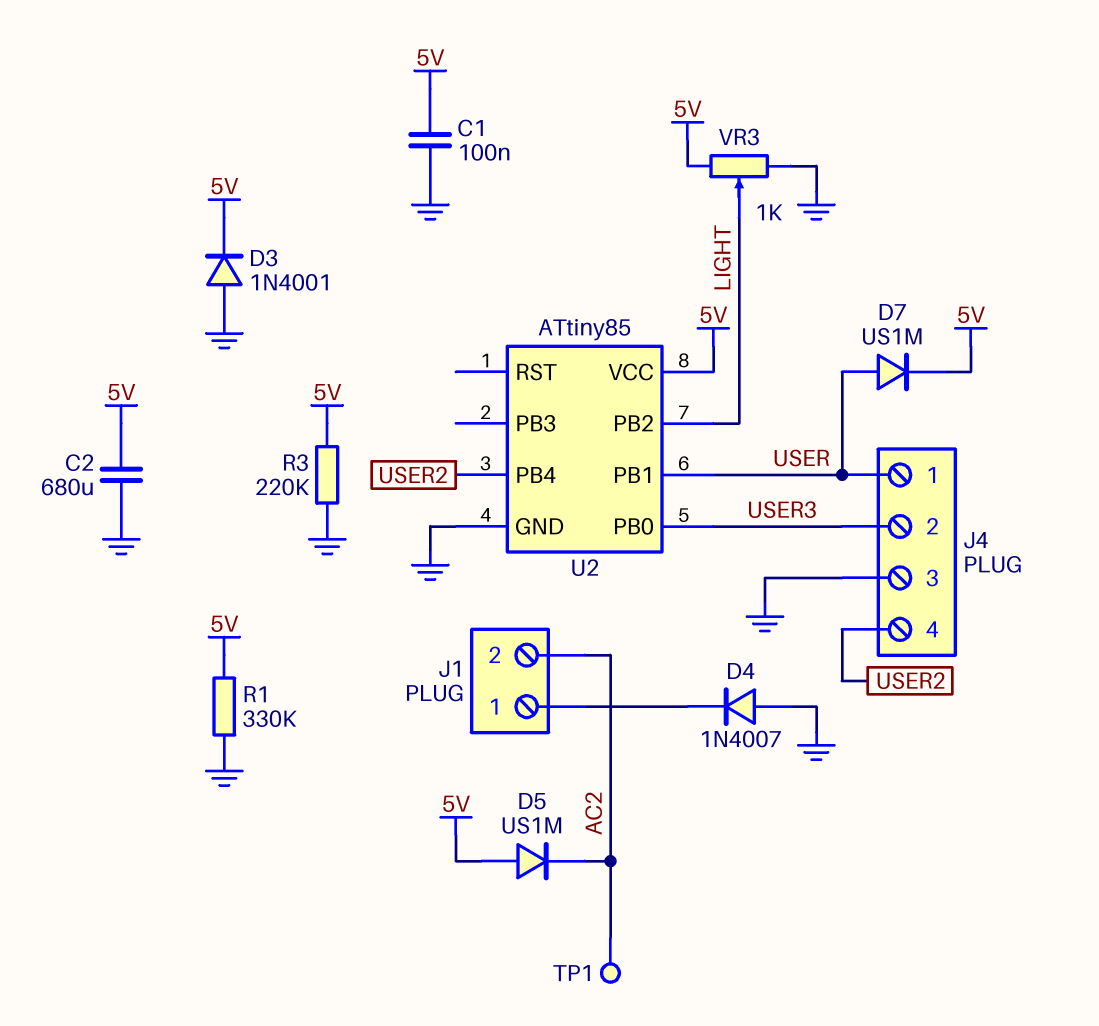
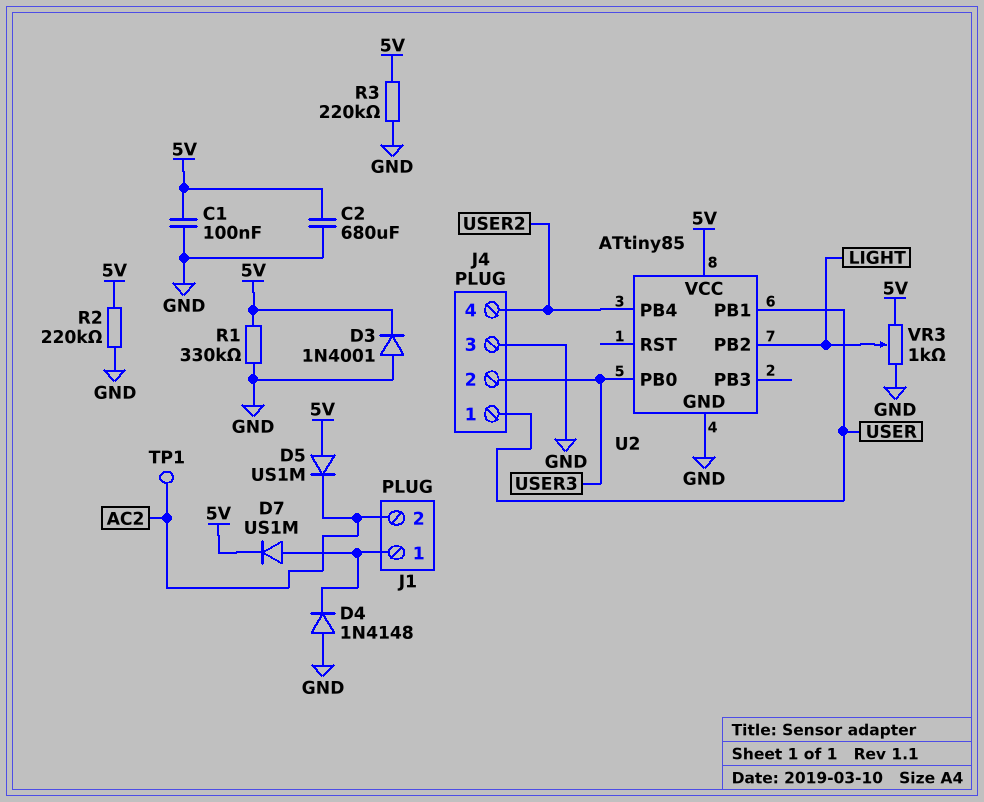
D4: diode 1N4007 (A GND, K J1/1) -> diode 1N4148 (A GND, K J1/1)
D7: diode US1M (A USER, K 5V) -> diode US1M (A J1/1, K 5V)
R2: none -> 220k (5V, GND)

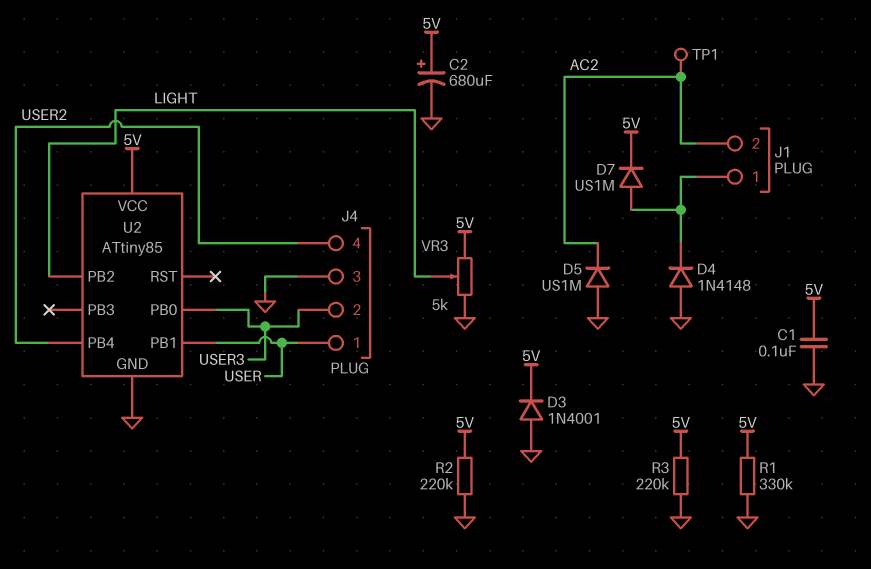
C2: 680uF (5V, GND) -> 680uF (plus 5V, minus GND)
D5: diode US1M (A 5V, K AC2) -> diode US1M (A GND, K AC2)
VR3: 1k (5V, GND, wiper LIGHT) -> 5k (5V, GND, wiper LIGHT)

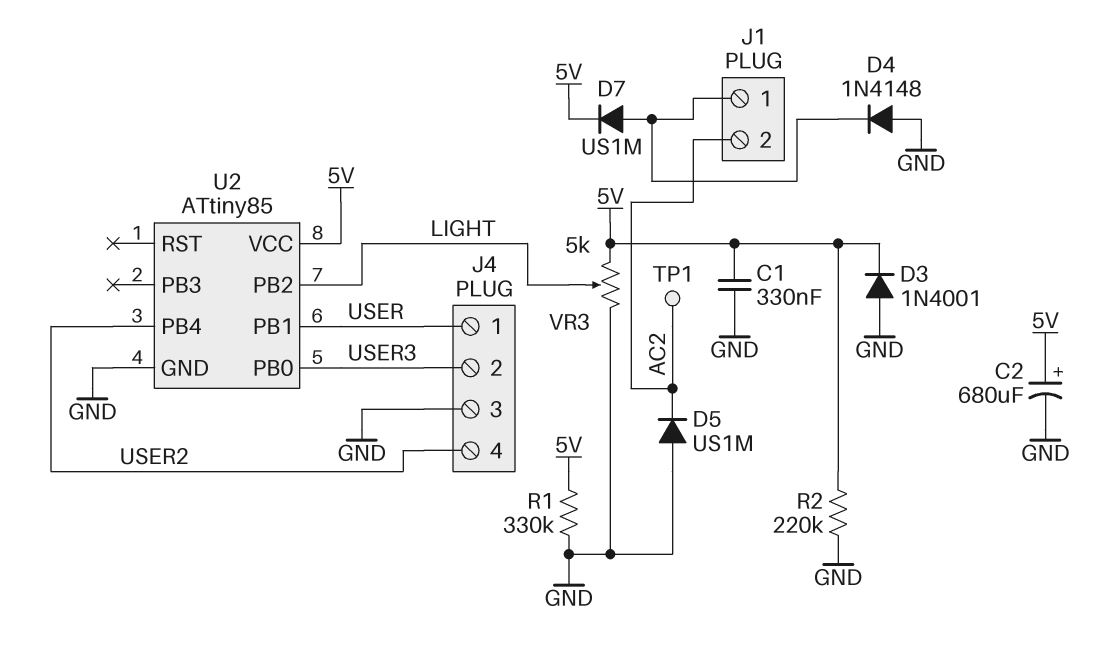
C1: 100nF (5V, GND) -> 330nF (5V, GND)
R3: 220k (5V, GND) -> none

